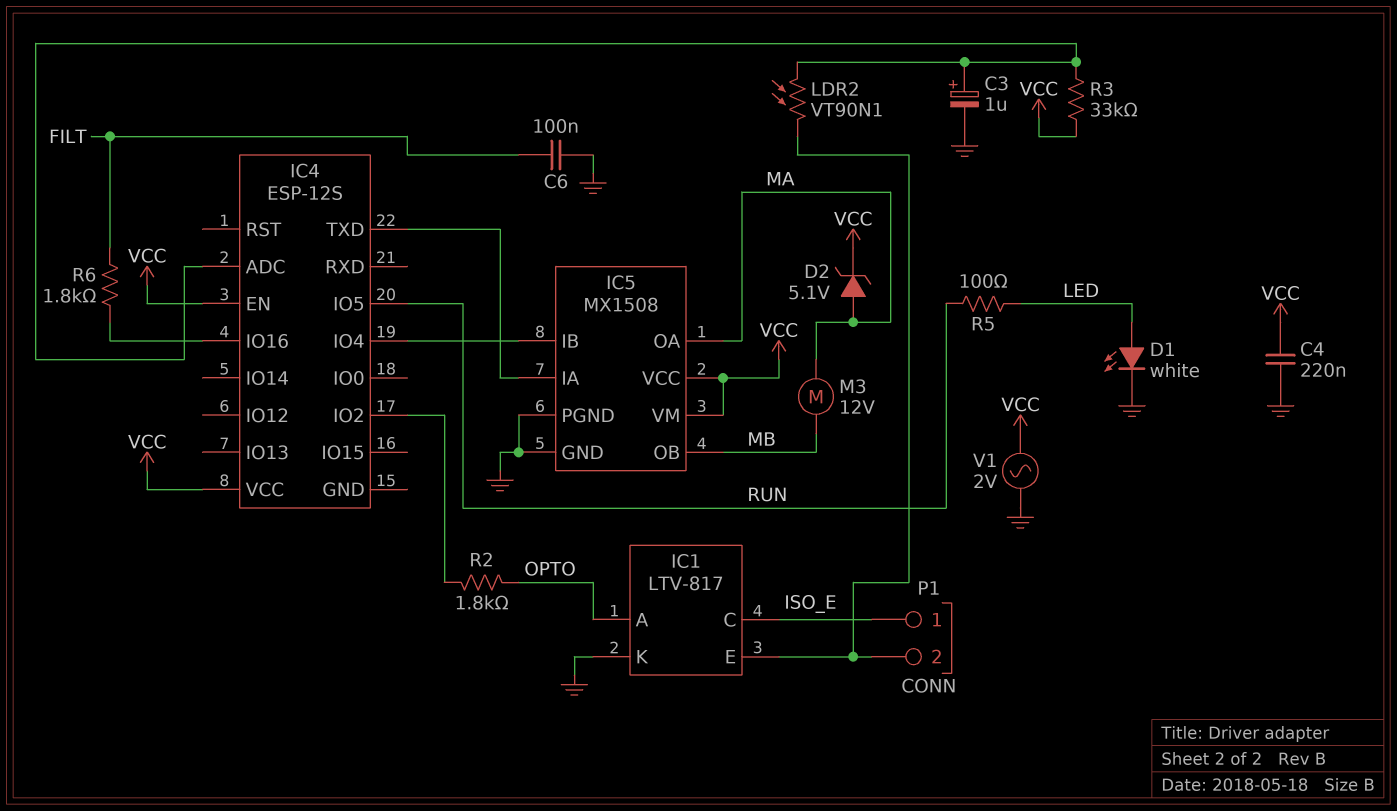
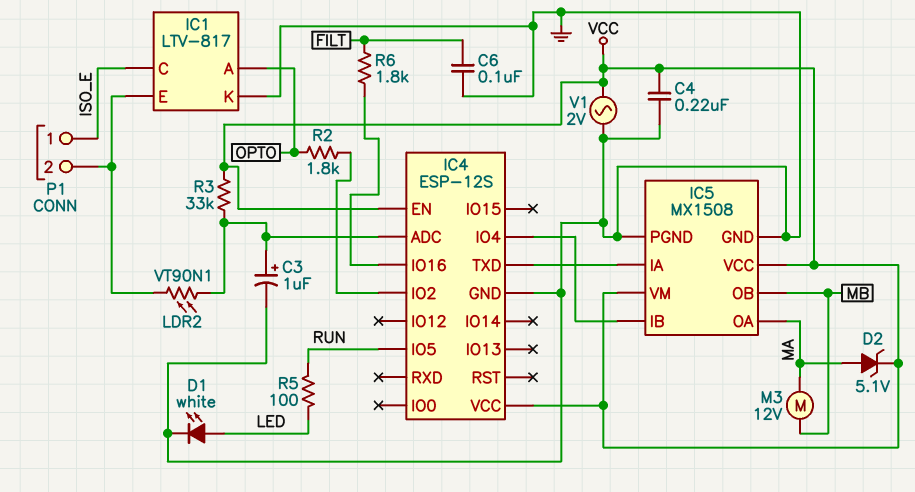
IC4 pin GND: none -> GND

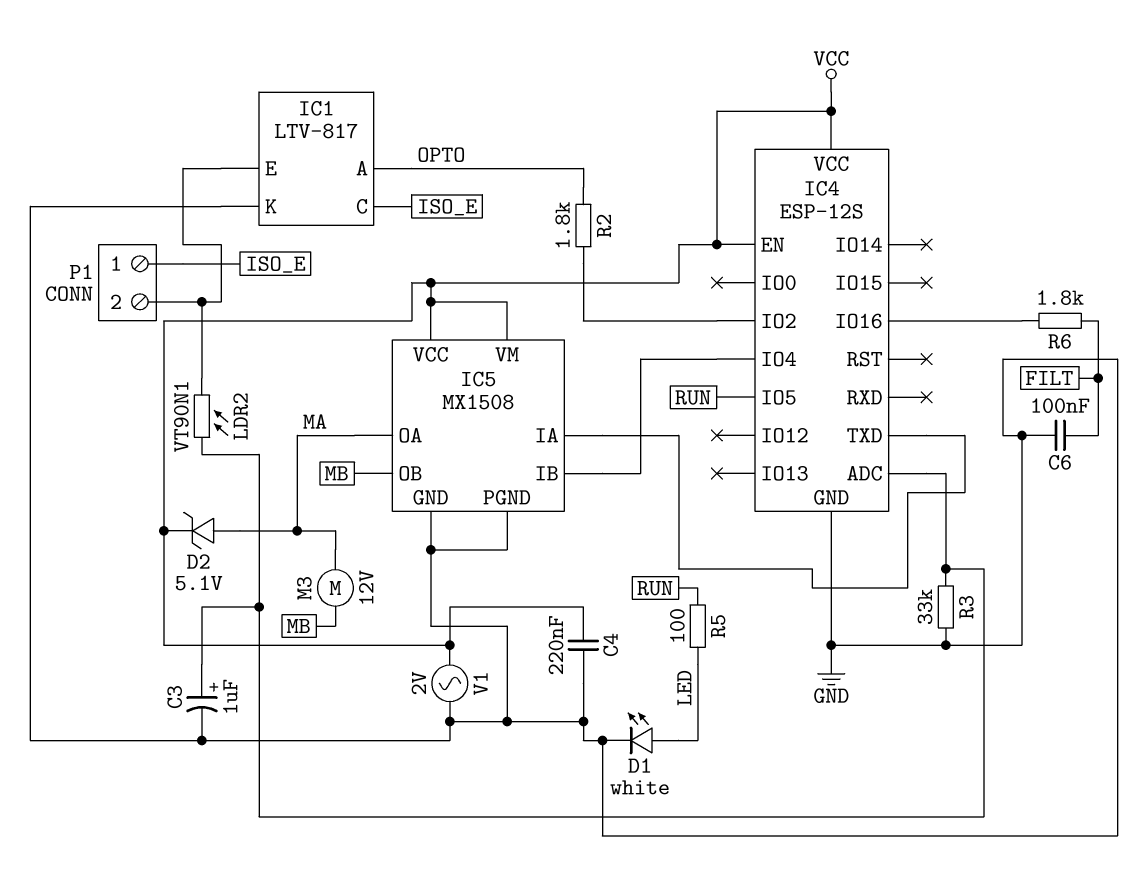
R3: 33k (IC4/ADC, VCC) -> 33k (GND, IC4/ADC)

